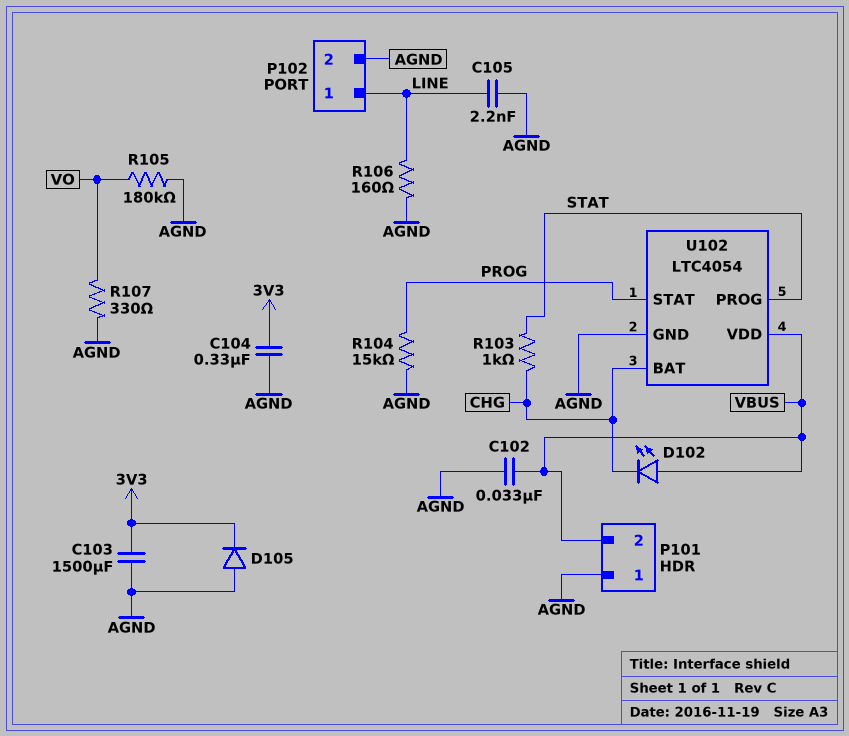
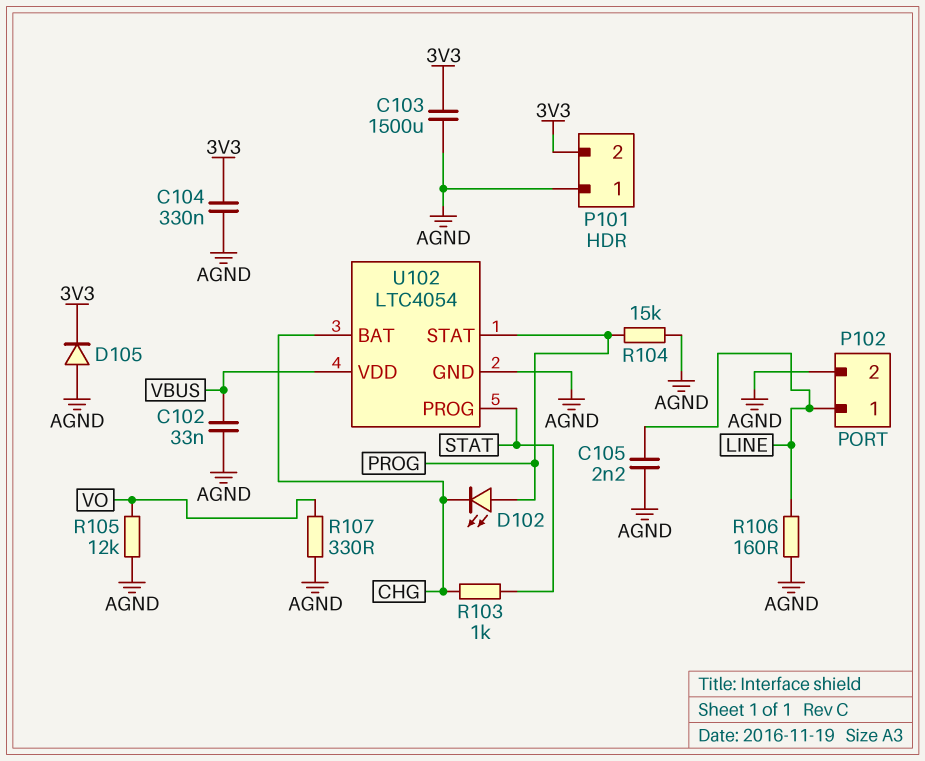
D102: LED (A VBUS, K CHG) -> LED (A PROG, K CHG)
P101 pin 2: VBUS -> 3V3
R105: 180k (AGND, VO) -> 12k (AGND, VO)

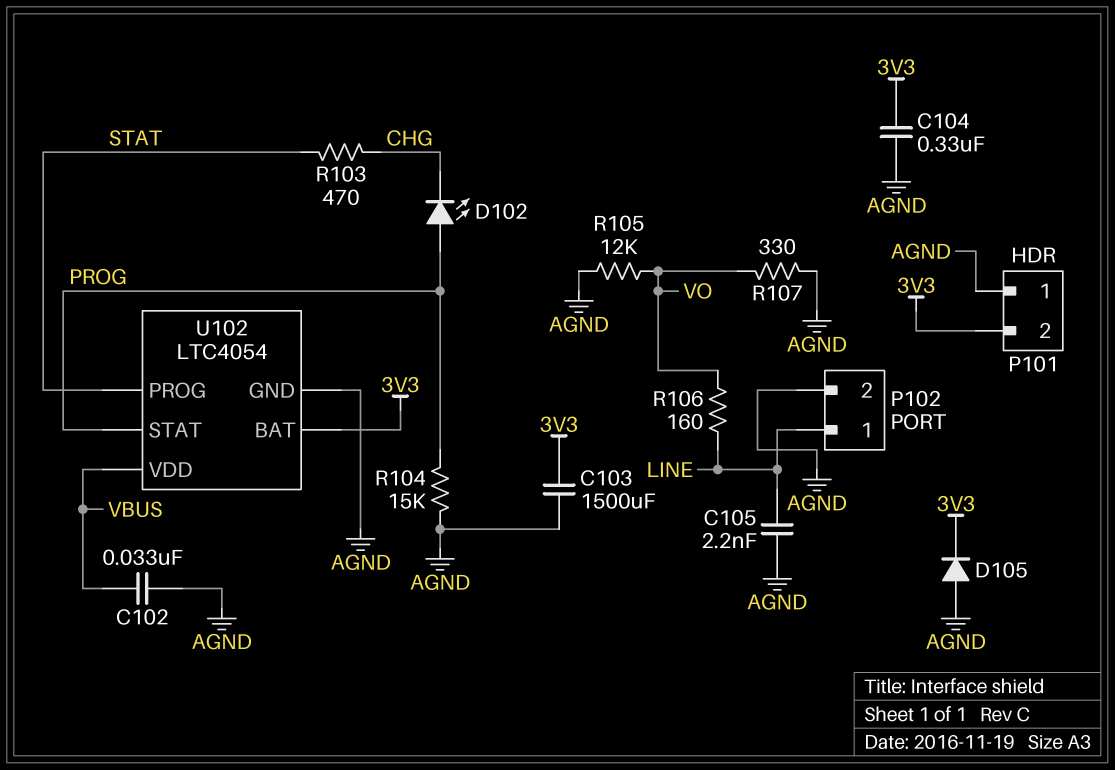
R103: 1k (CHG, STAT) -> 470 (CHG, STAT)
R106: 160 (AGND, LINE) -> 160 (LINE, VO)
U102 pin BAT: CHG -> 3V3

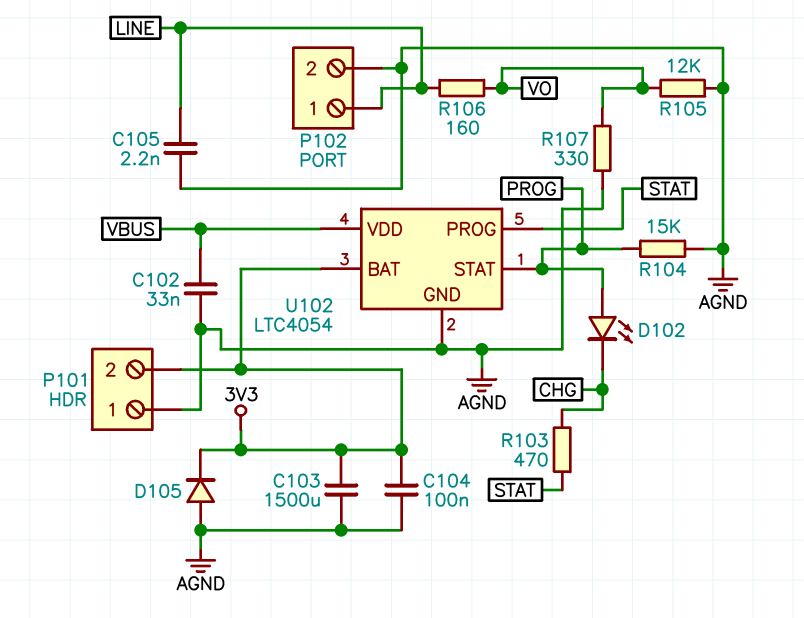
C104: 330nF (3V3, AGND) -> 100nF (3V3, AGND)

